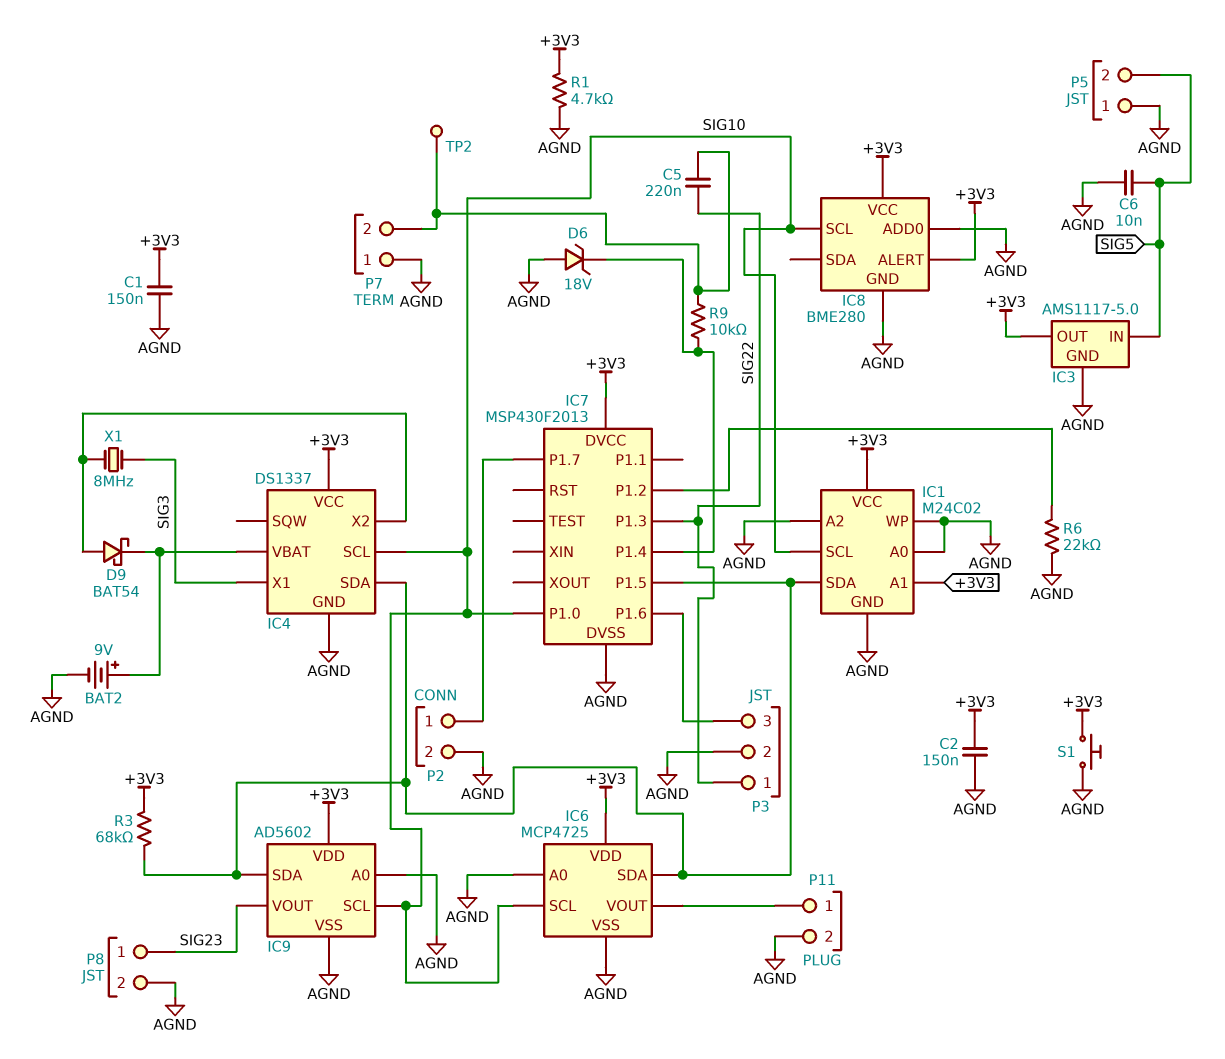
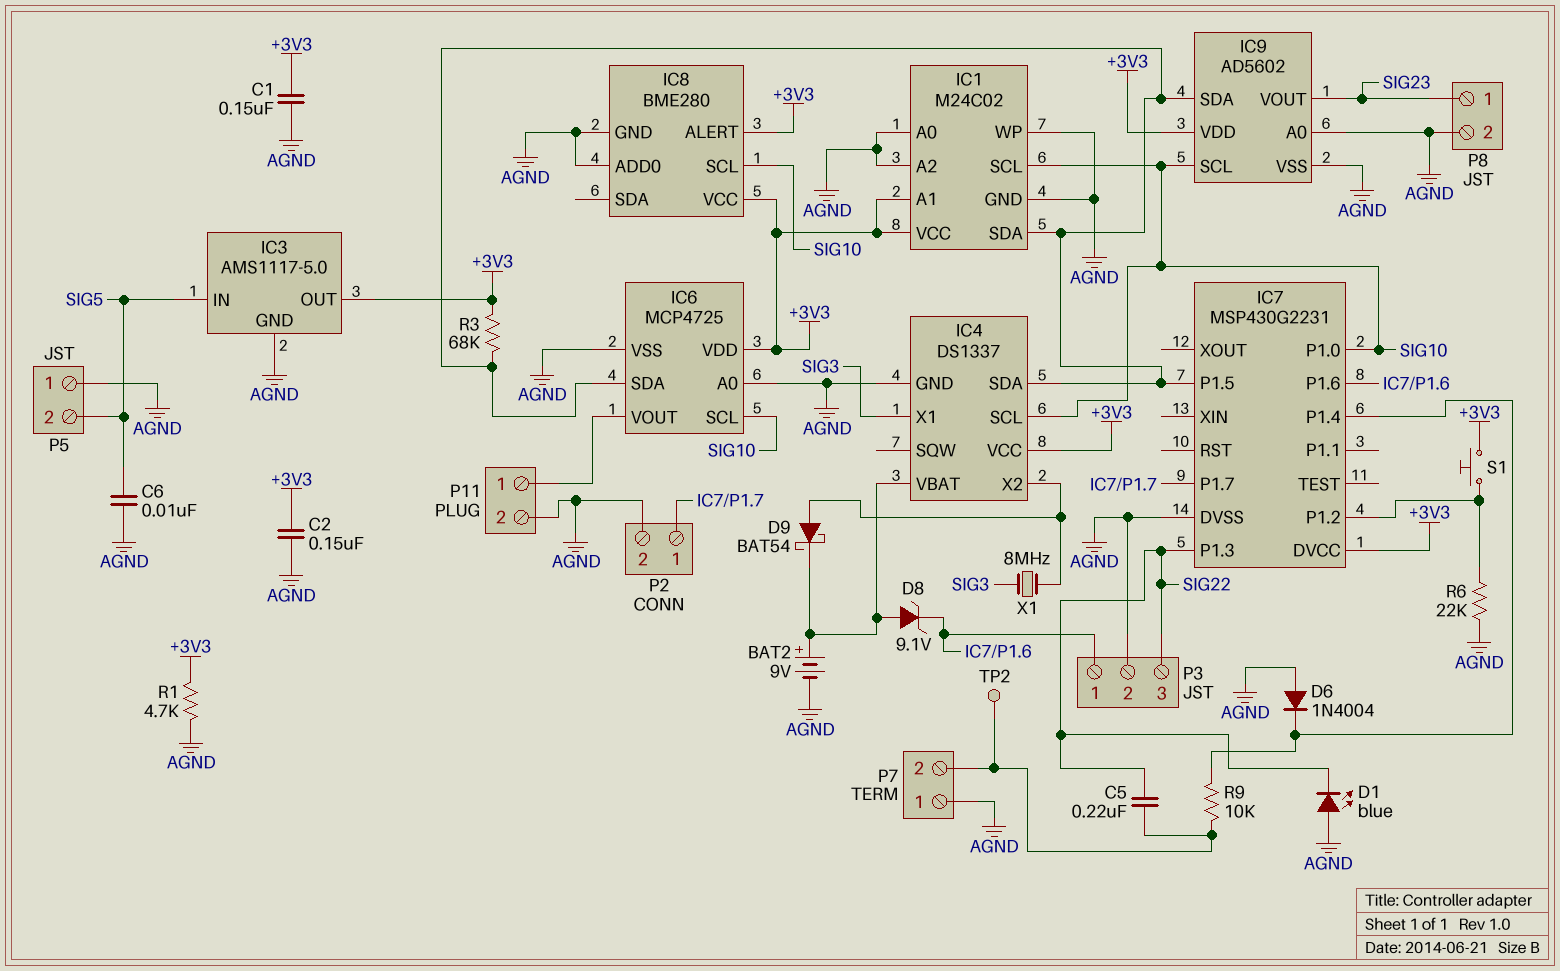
D1: none -> LED blue (A AGND, K SIG22)
D6: zener 18V (A AGND, K IC7/P1.4) -> diode 1N4004 (A AGND, K IC7/P1.4)
D8: none -> zener 9.1V (A IC4/VBAT, K IC7/P1.6)
IC7: MSP430F2013 -> MSP430G2231
P3 pin 1: SIG22 -> IC7/P1.6
P3 pin 3: IC7/P1.6 -> SIG22
S1: button (+3V3, AGND) -> button (+3V3, IC7/P1.2)

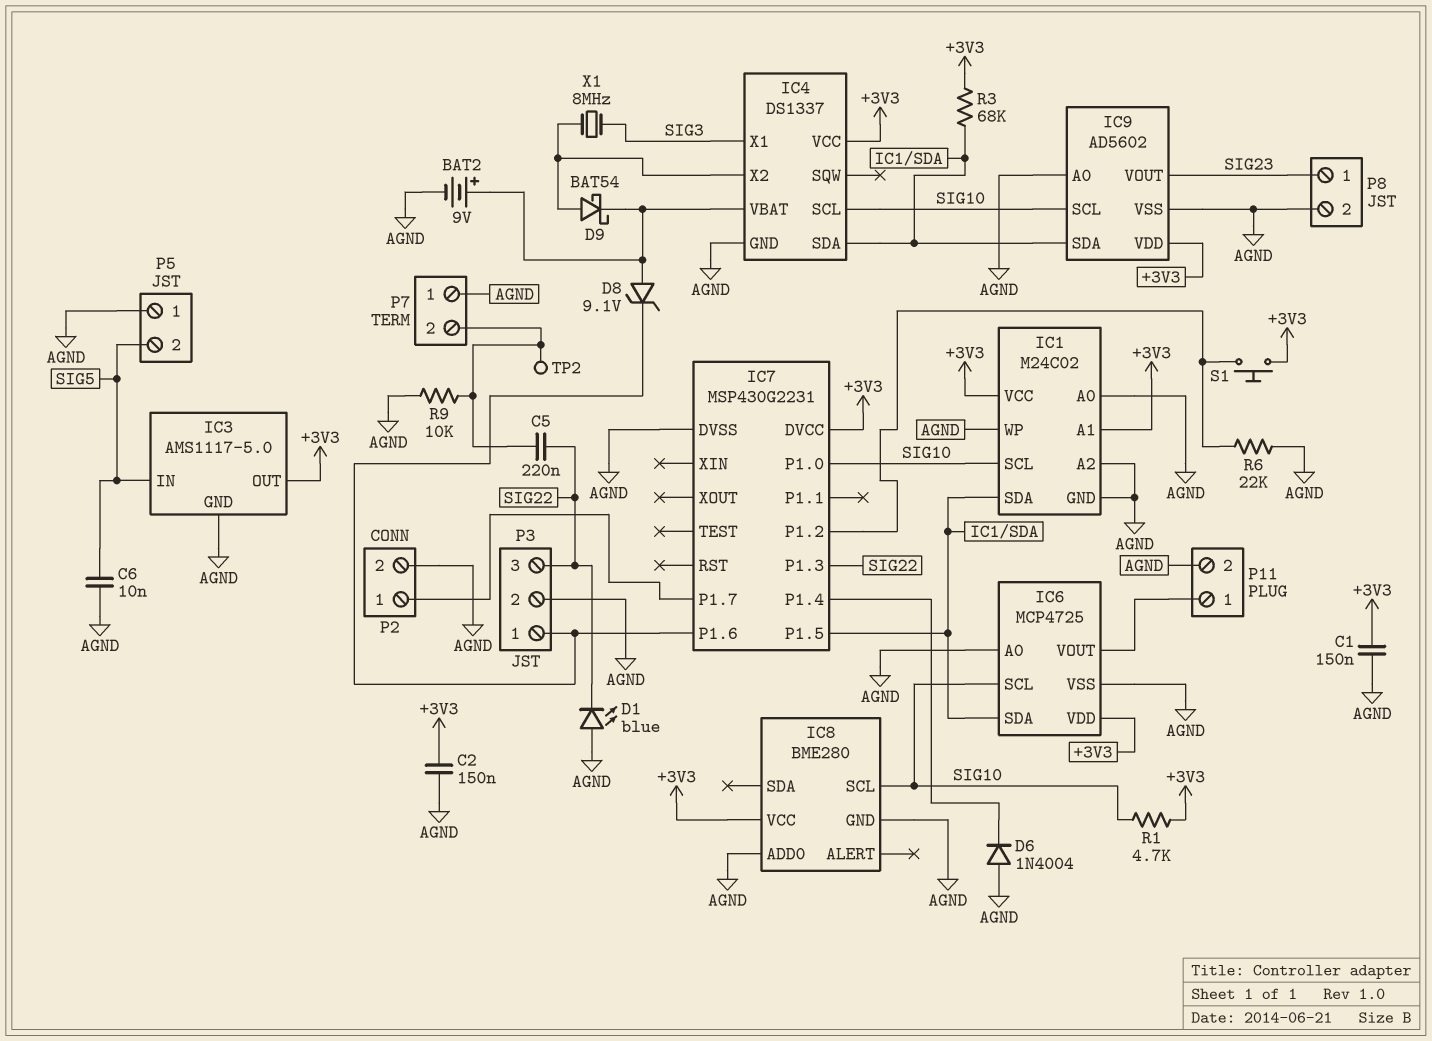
IC8 pin ALERT: +3V3 -> none
R1: 4.7k (+3V3, AGND) -> 4.7k (+3V3, SIG10)
R9: 10k (IC7/P1.4, P7/2) -> 10k (AGND, P7/2)

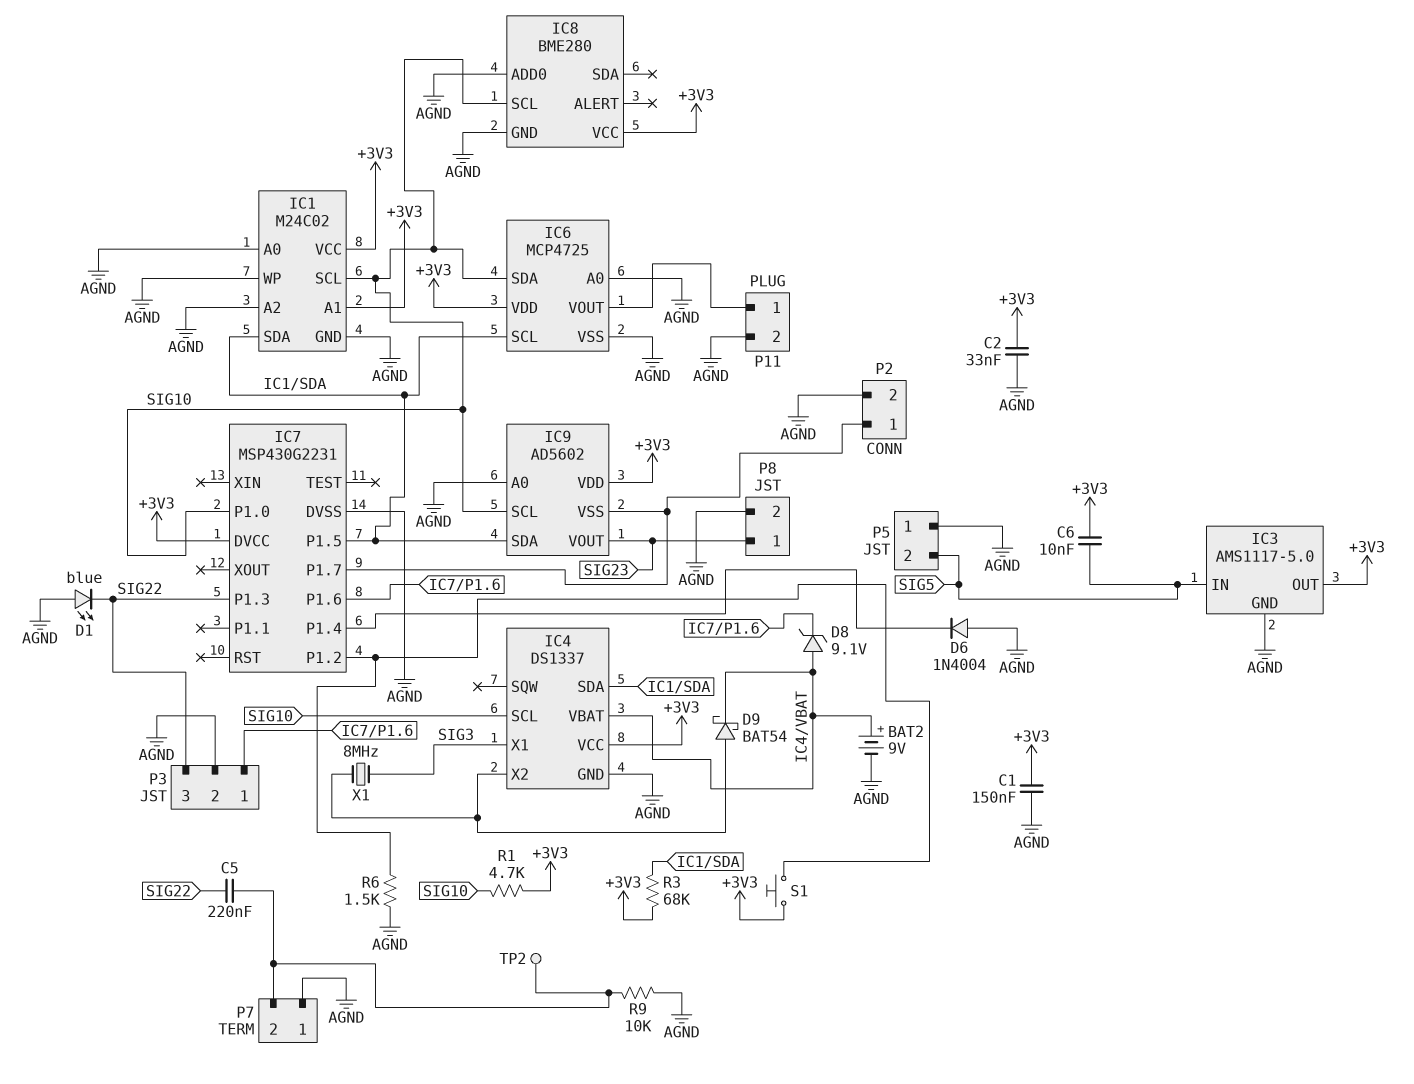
C2: 150nF (+3V3, AGND) -> 33nF (+3V3, AGND)
C6: 10nF (AGND, SIG5) -> 10nF (+3V3, SIG5)
IC6 pin SCL: SIG10 -> IC1/SDA
IC6 pin SDA: IC1/SDA -> SIG10
IC9 pin VSS: AGND -> IC7/P1.7
R6: 22k (AGND, IC7/P1.2) -> 1.5k (AGND, IC7/P1.2)

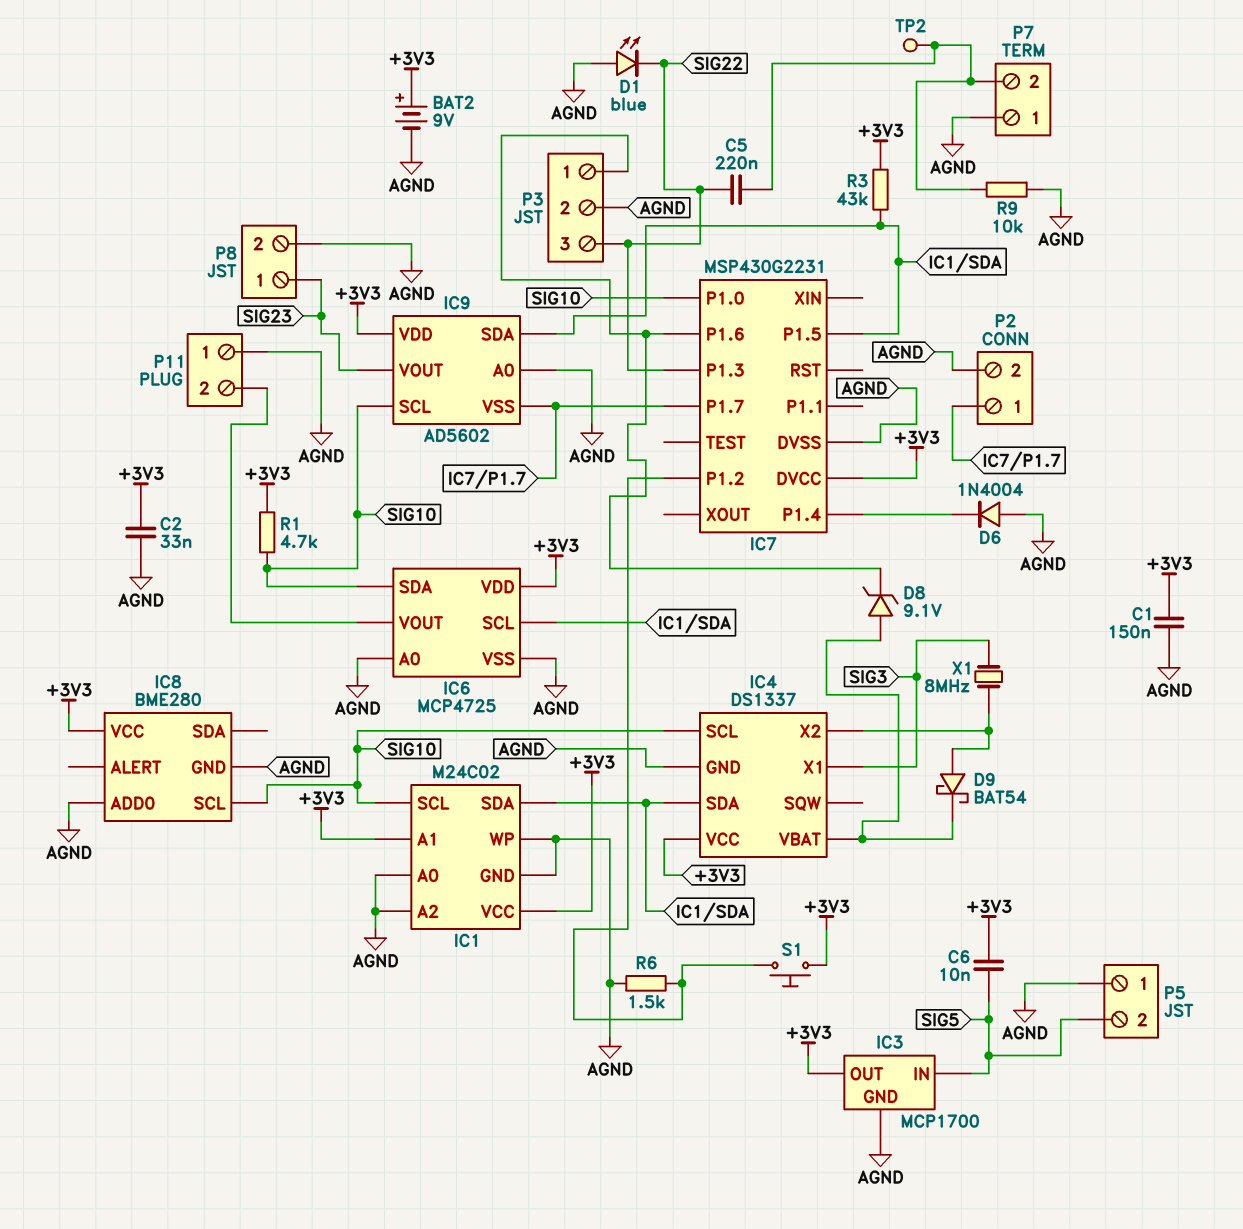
BAT2: 9V (plus IC4/VBAT, minus AGND) -> 9V (plus +3V3, minus AGND)
IC3: AMS1117-5.0 -> MCP1700
P11 pin 1: IC6/VOUT -> AGND
P11 pin 2: AGND -> IC6/VOUT
R3: 68k (+3V3, IC1/SDA) -> 43k (+3V3, IC1/SDA)

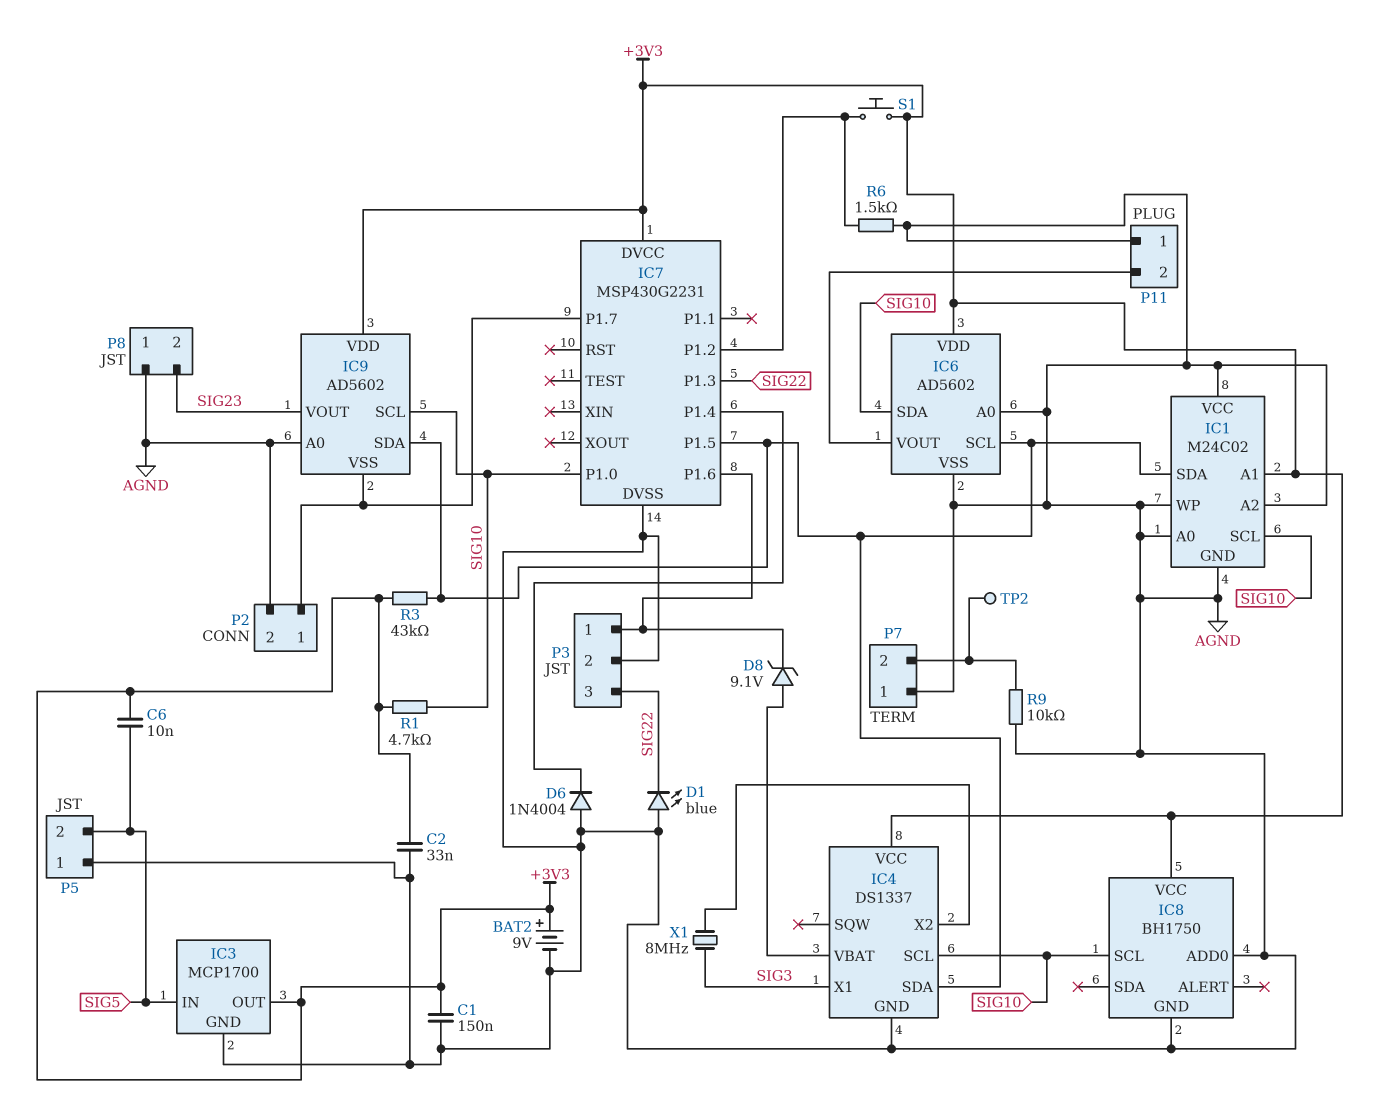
C5: 220nF (P7/2, SIG22) -> none
D9: schottky BAT54 (A IC4/X2, K IC4/VBAT) -> none
IC1 pin VCC: +3V3 -> AGND
IC6: MCP4725 -> AD5602
IC8: BME280 -> BH1750
P8 pin 1: SIG23 -> AGND
P8 pin 2: AGND -> SIG23

